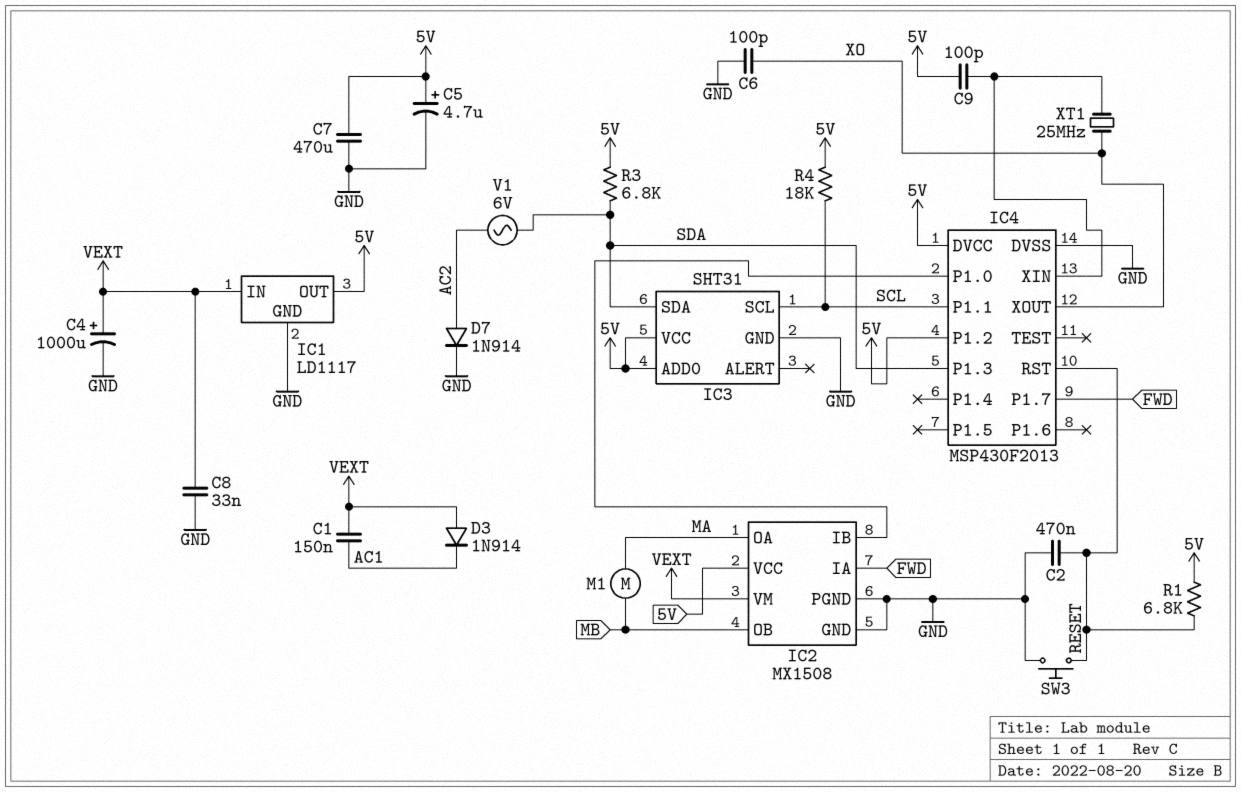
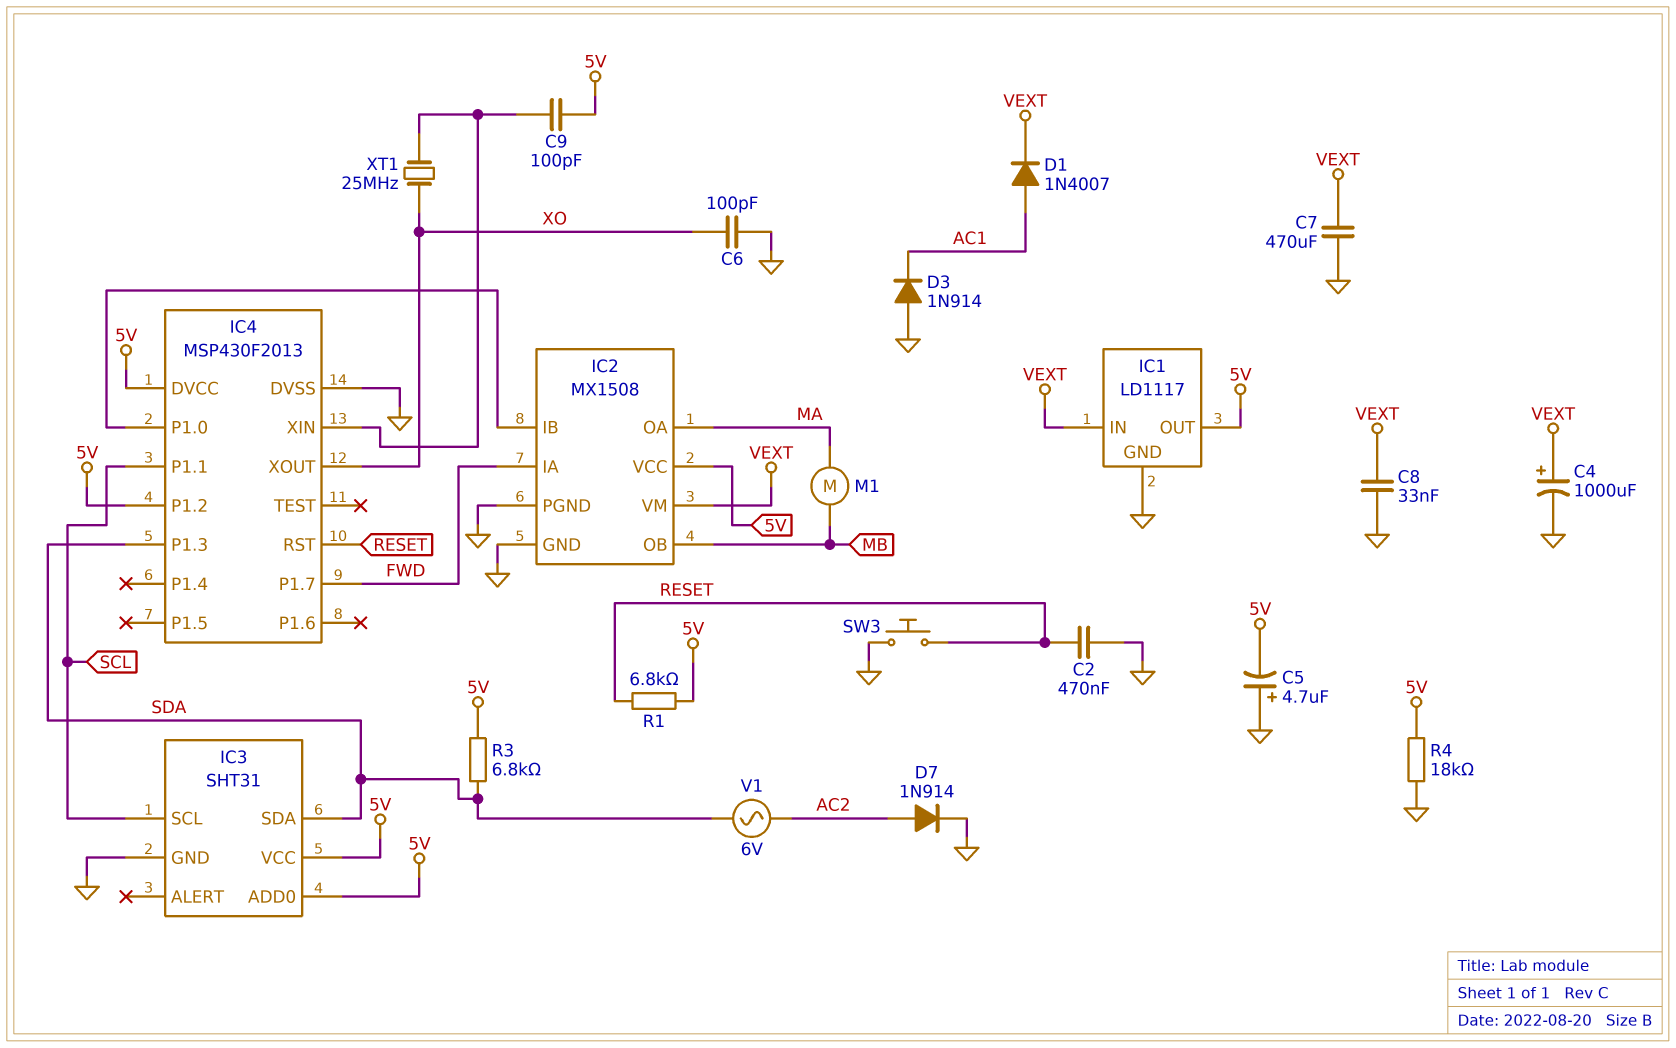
C1: 150nF (AC1, VEXT) -> none
C5: 4.7uF (plus 5V, minus GND) -> 4.7uF (plus GND, minus 5V)
C7: 470uF (5V, GND) -> 470uF (GND, VEXT)
D1: none -> diode 1N4007 (A AC1, K VEXT)
D3: diode 1N914 (A VEXT, K AC1) -> diode 1N914 (A GND, K AC1)
R4: 18k (5V, SCL) -> 18k (5V, GND)

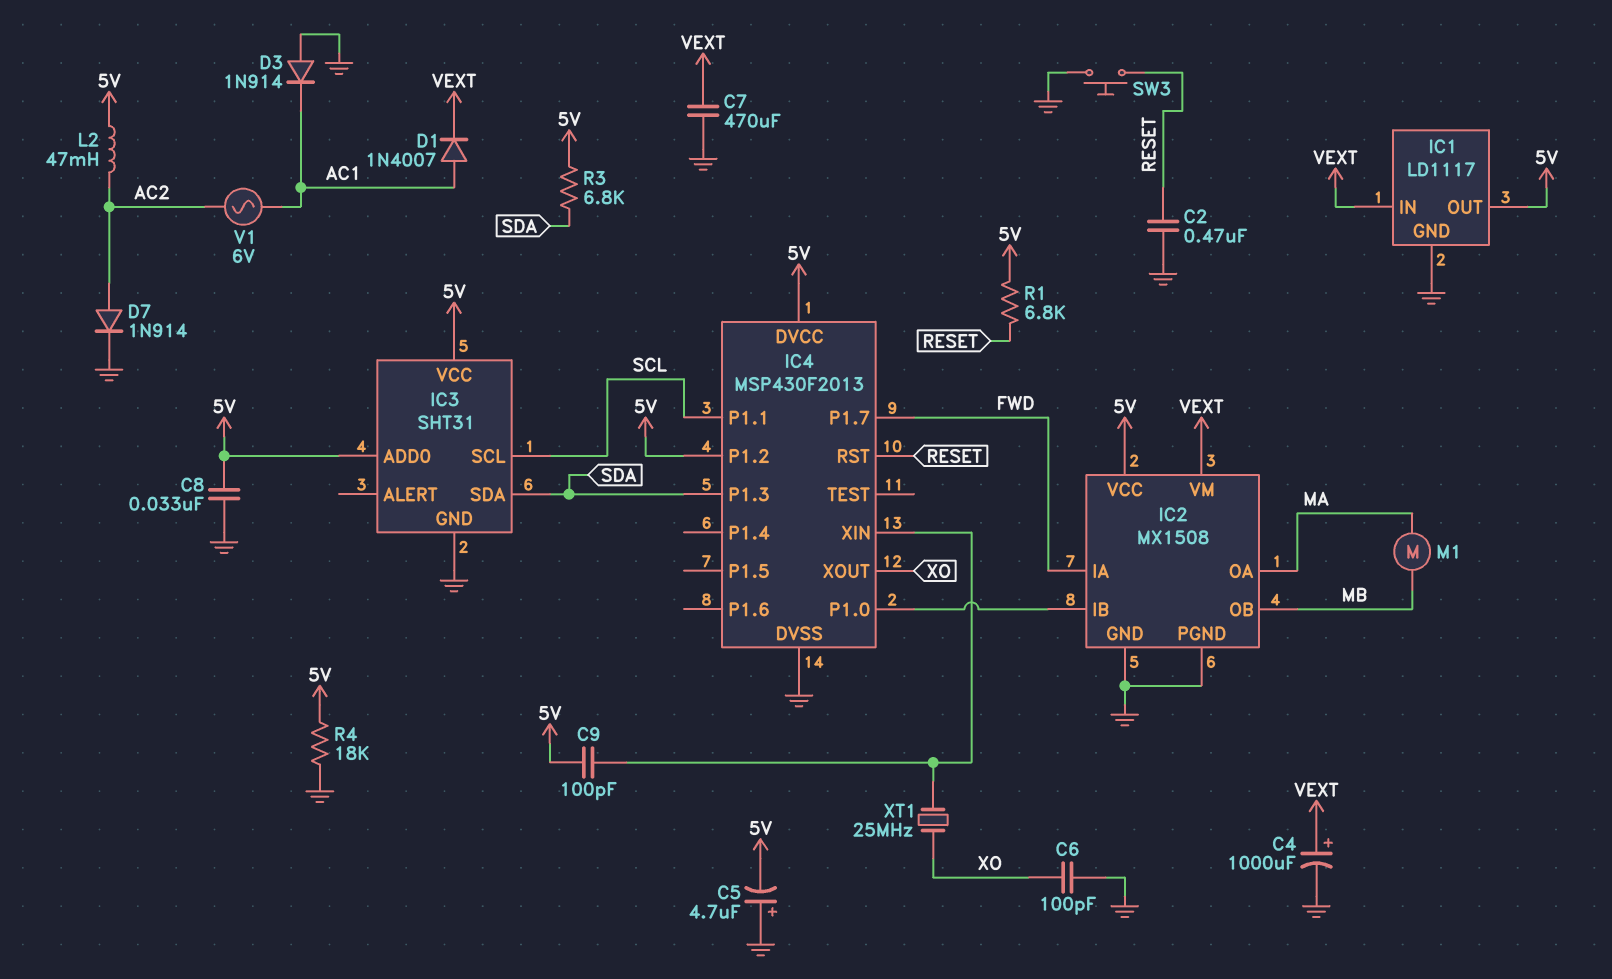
C8: 33nF (GND, VEXT) -> 33nF (5V, GND)
L2: none -> 47mH (5V, AC2)
V1: AC 6V (AC2, SDA) -> AC 6V (AC1, AC2)

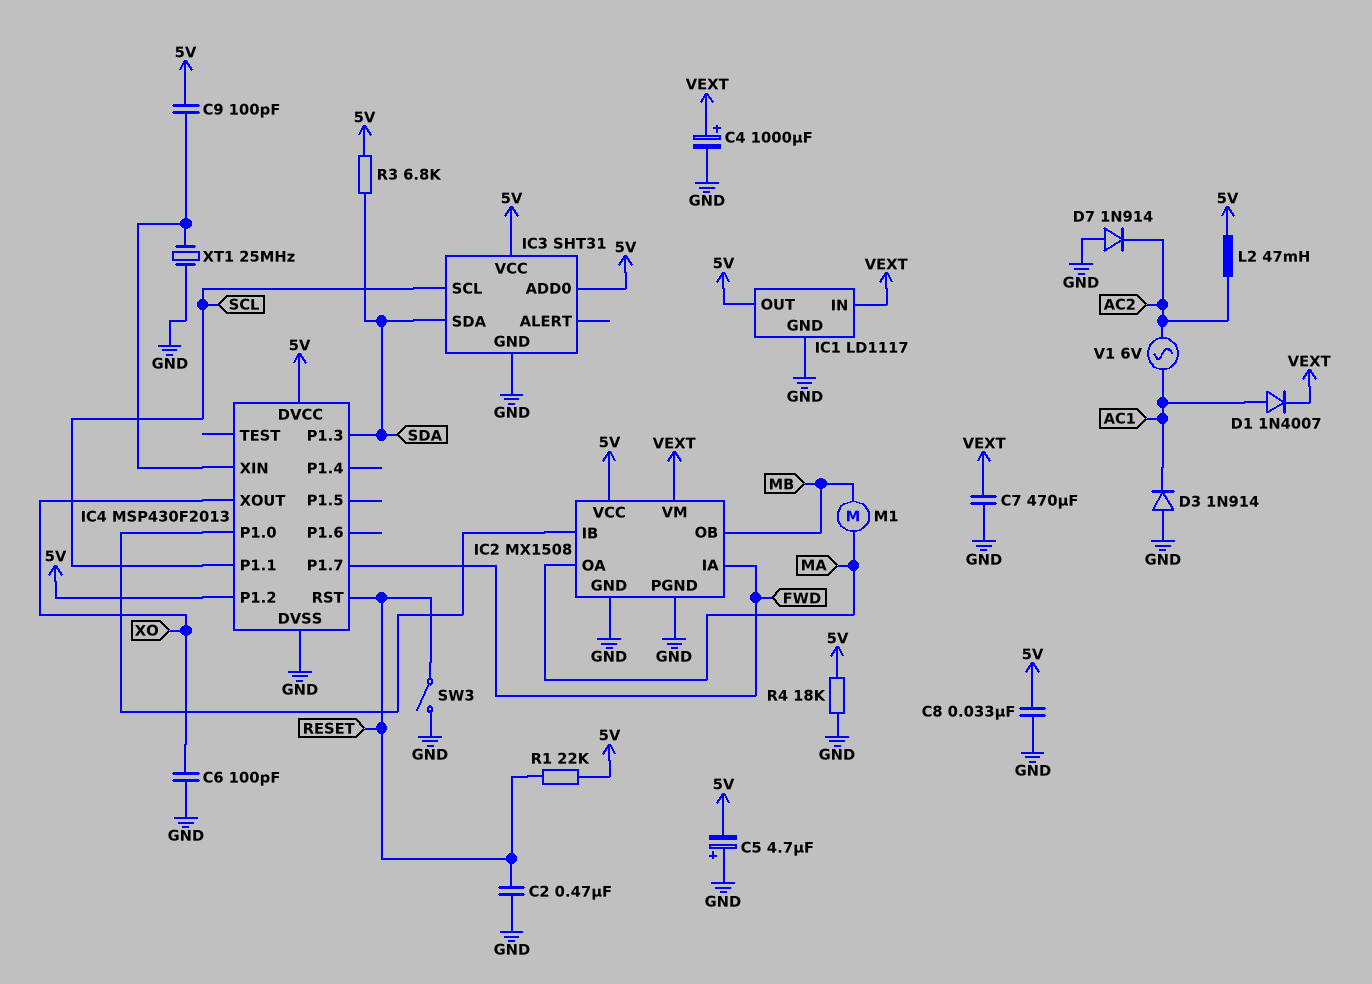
D7: diode 1N914 (A AC2, K GND) -> diode 1N914 (A GND, K AC2)
R1: 6.8k (5V, RESET) -> 22k (5V, RESET)
SW3: button (GND, RESET) -> switch (GND, RESET)
XT1: 25MHz (IC4/XIN, XO) -> 25MHz (GND, IC4/XIN)

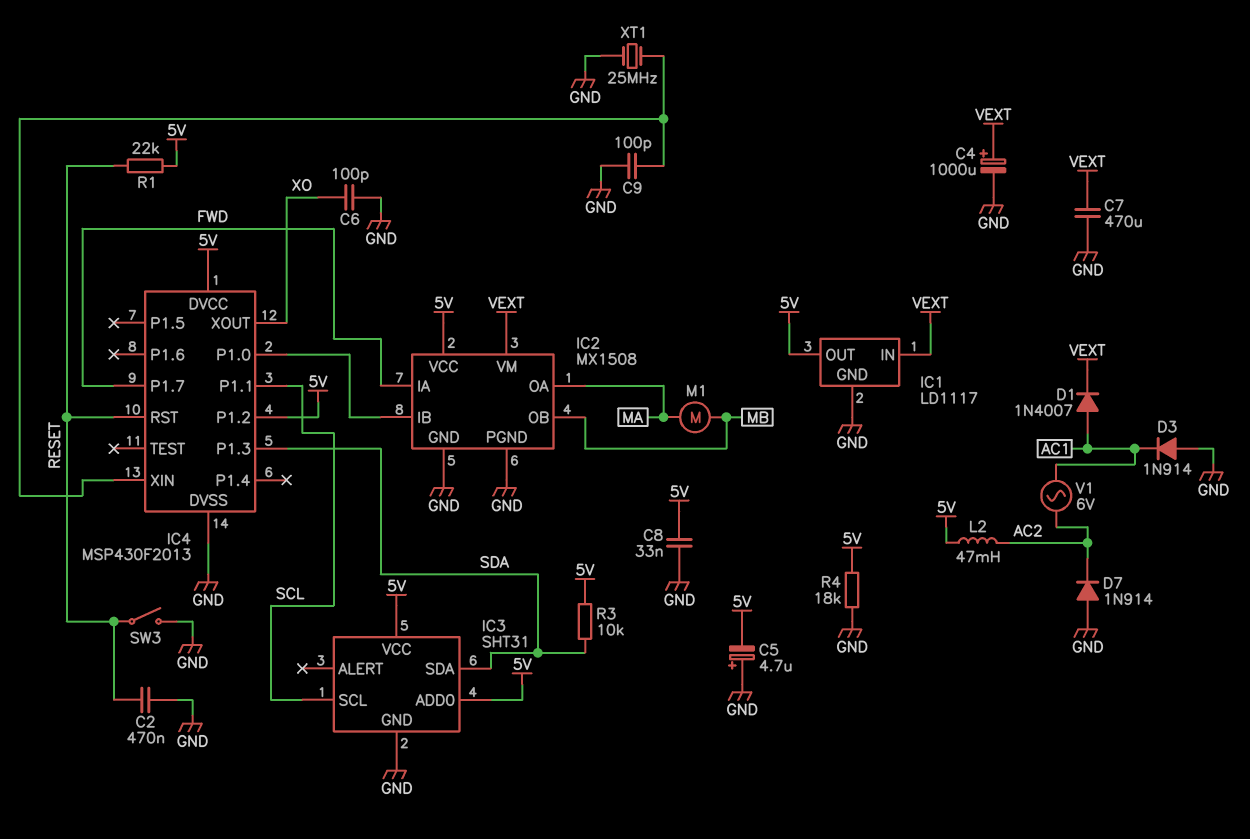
C9: 100pF (5V, IC4/XIN) -> 100pF (GND, IC4/XIN)
R3: 6.8k (5V, SDA) -> 10k (5V, SDA)

